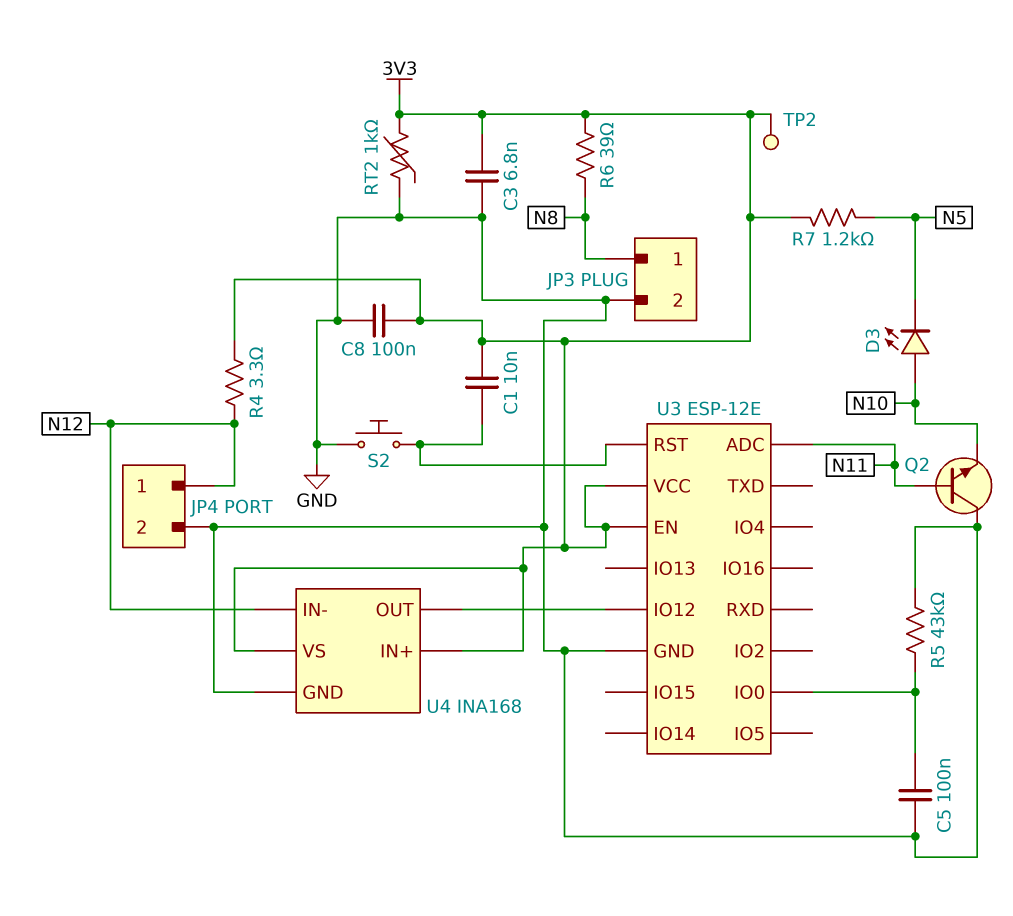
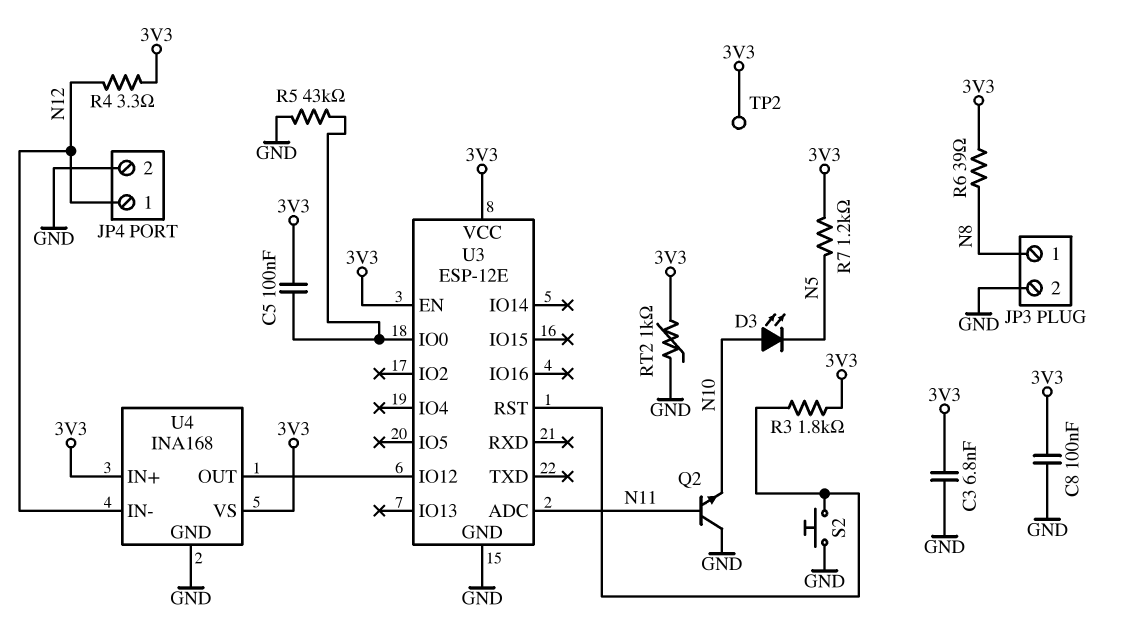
C1: 10nF (3V3, U3/RST) -> none
C5: 100nF (GND, U3/IO0) -> 100nF (3V3, U3/IO0)
R3: none -> 1.8k (3V3, U3/RST)

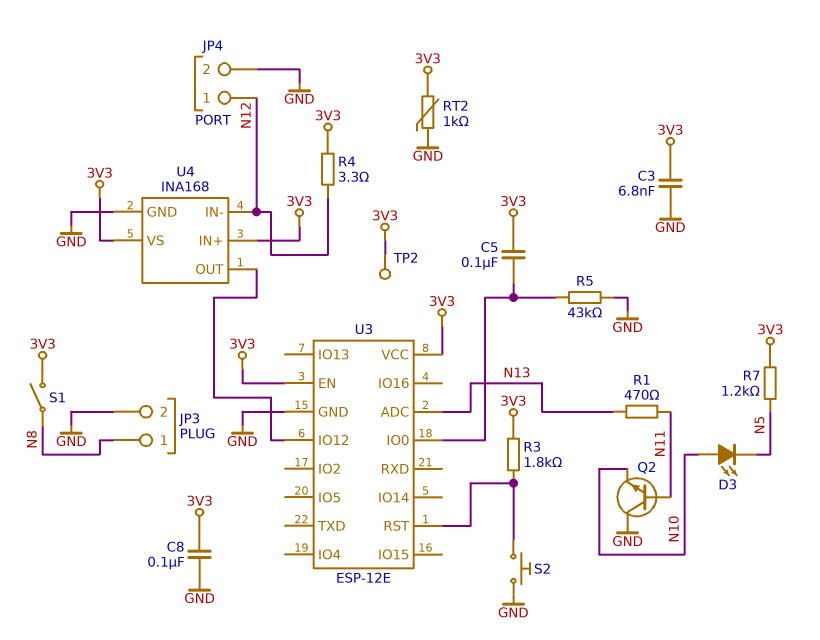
R1: none -> 470 (N11, N13)
R6: 39 (3V3, N8) -> none
S1: none -> switch (3V3, N8)
U3 pin ADC: N11 -> N13

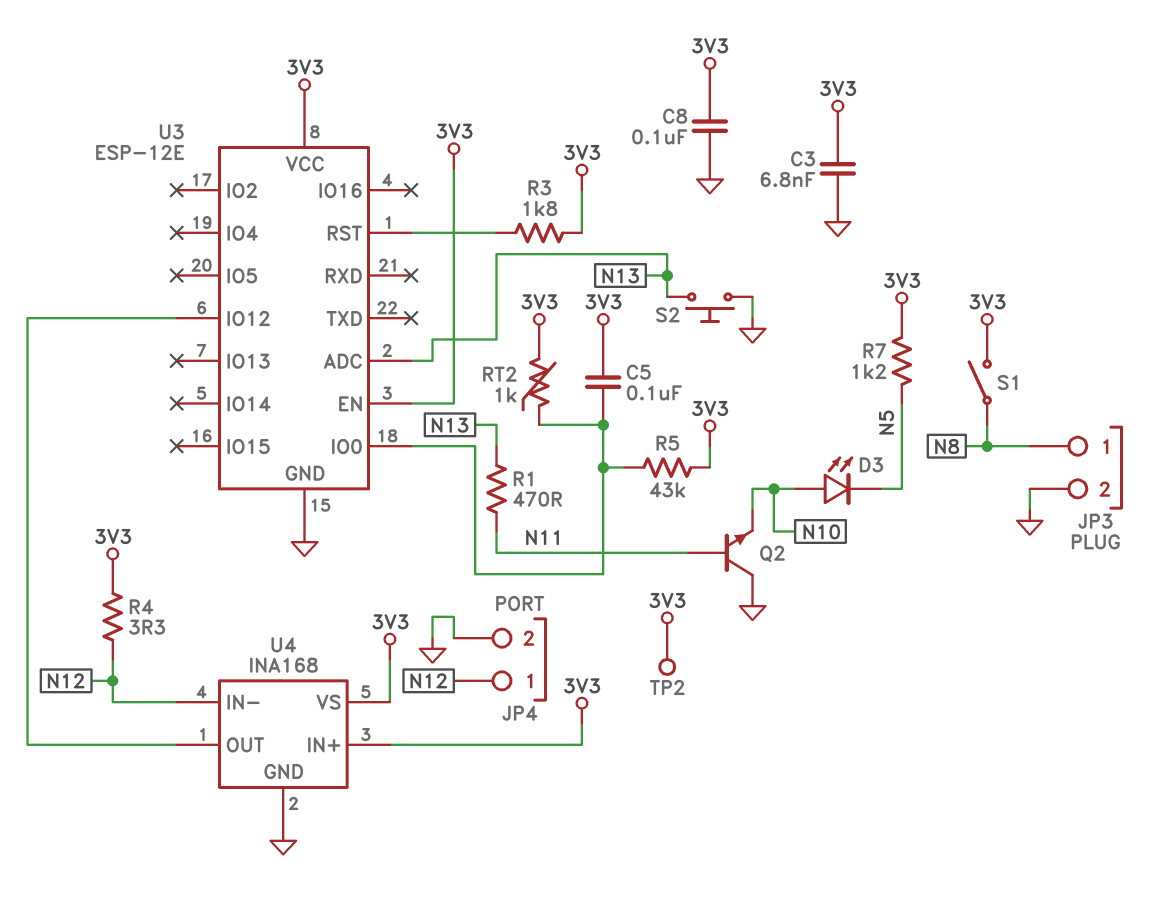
R5: 43k (GND, U3/IO0) -> 43k (3V3, U3/IO0)
RT2: 1k (3V3, GND) -> 1k (3V3, U3/IO0)
S2: button (GND, U3/RST) -> button (GND, N13)

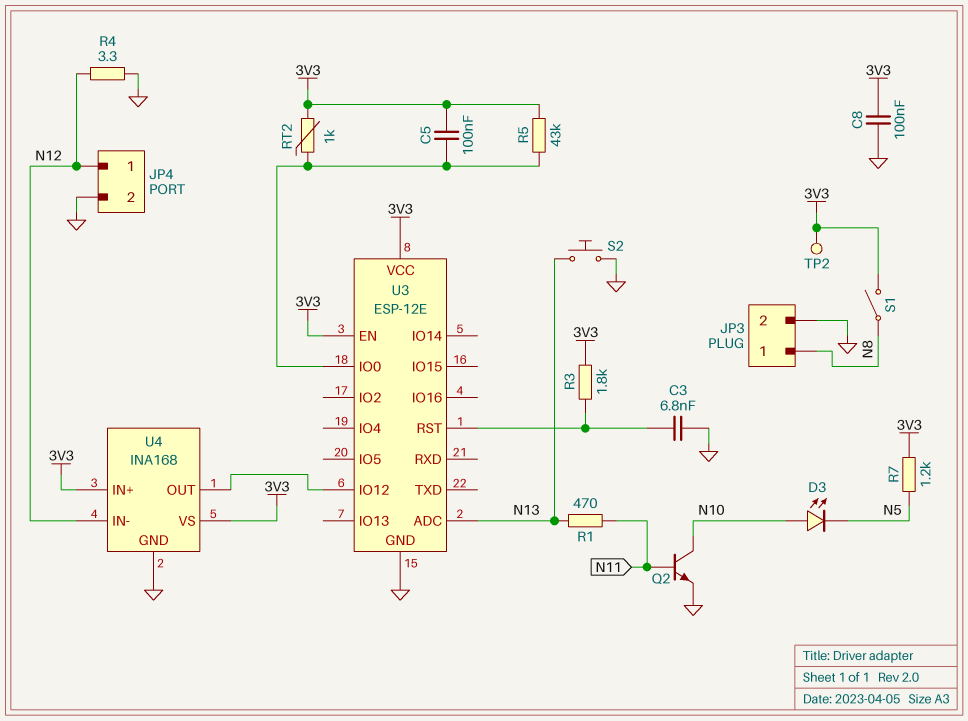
C3: 6.8nF (3V3, GND) -> 6.8nF (GND, U3/RST)
Q2: NPN (B N11, C GND, E N10) -> NPN (B N11, C N10, E GND)
R4: 3.3 (3V3, N12) -> 3.3 (GND, N12)

